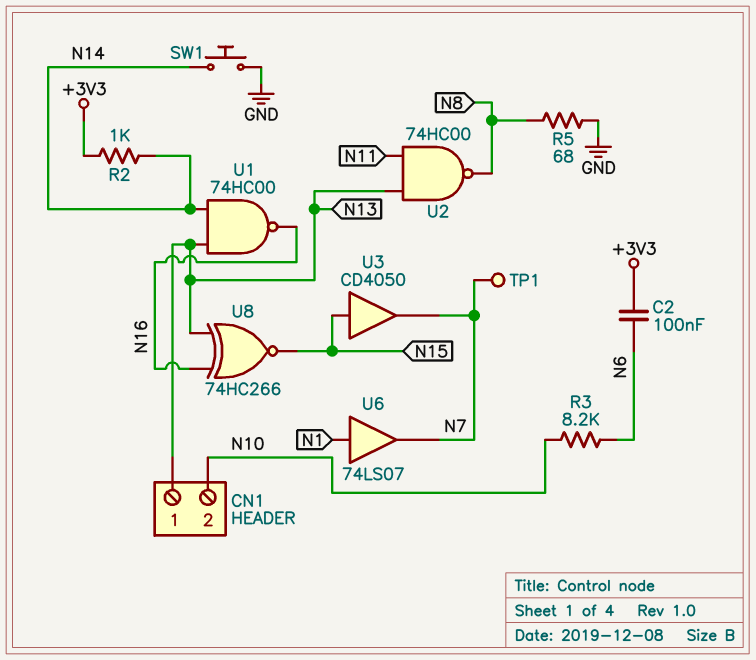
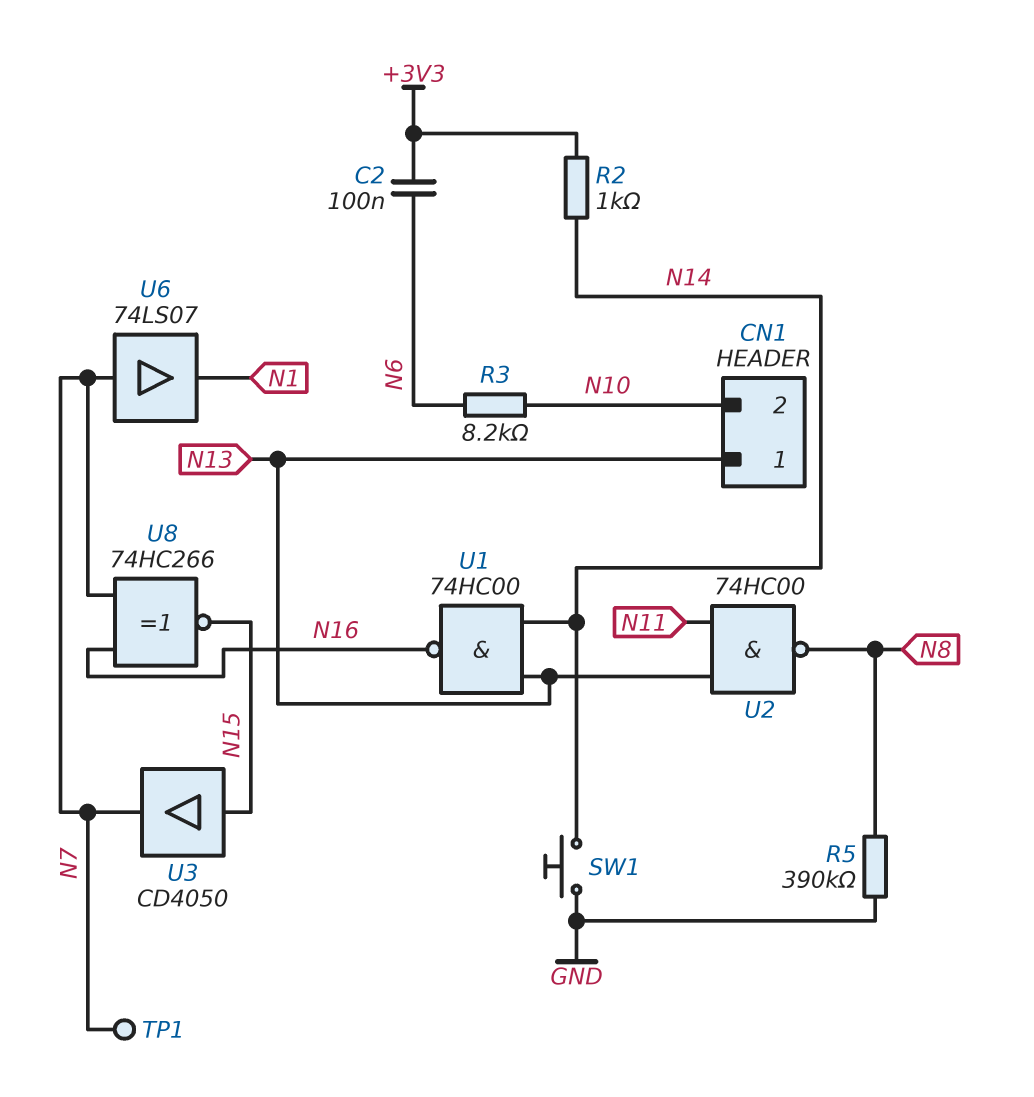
R5: 68 (GND, N8) -> 390k (GND, N8)
U6: buffer 74LS07 (in N1, out N7) -> buffer 74LS07 (in N7, out N1)
U8: XNOR 74HC266 (in N13, in N16, out N15) -> XNOR 74HC266 (in N7, in N16, out N15)

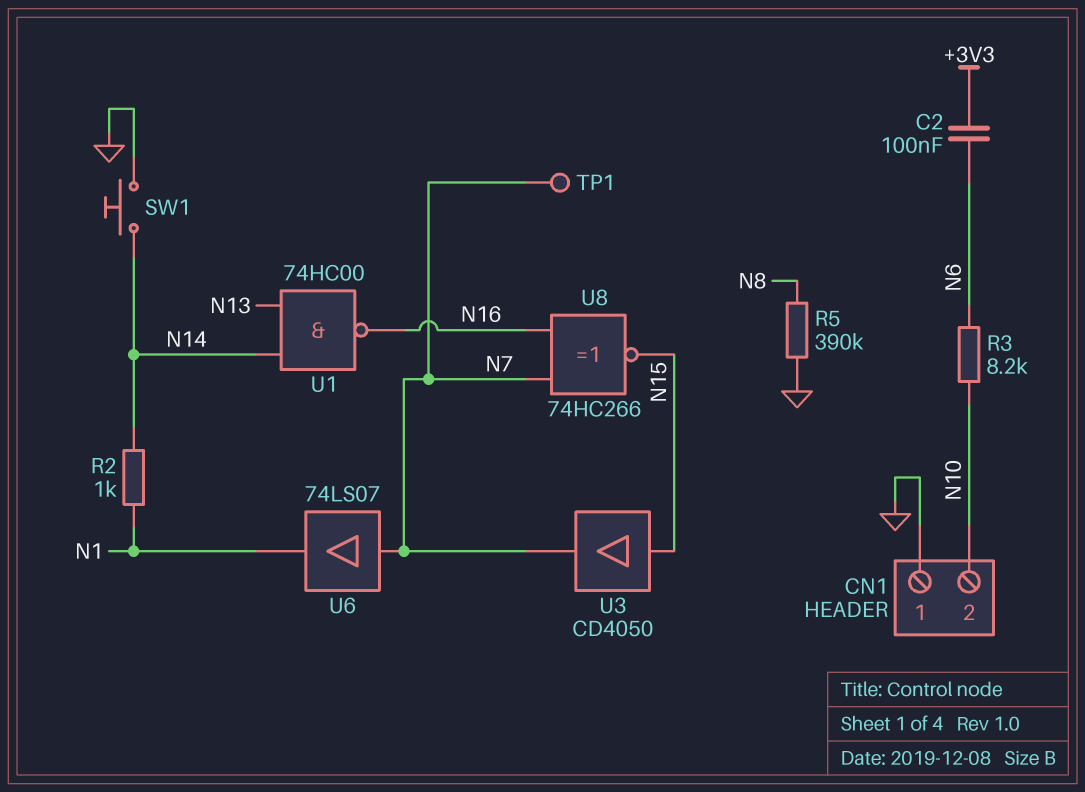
CN1 pin 1: N13 -> GND
R2: 1k (+3V3, N14) -> 1k (N1, N14)
U2: NAND 74HC00 (in N11, in N13, out N8) -> none

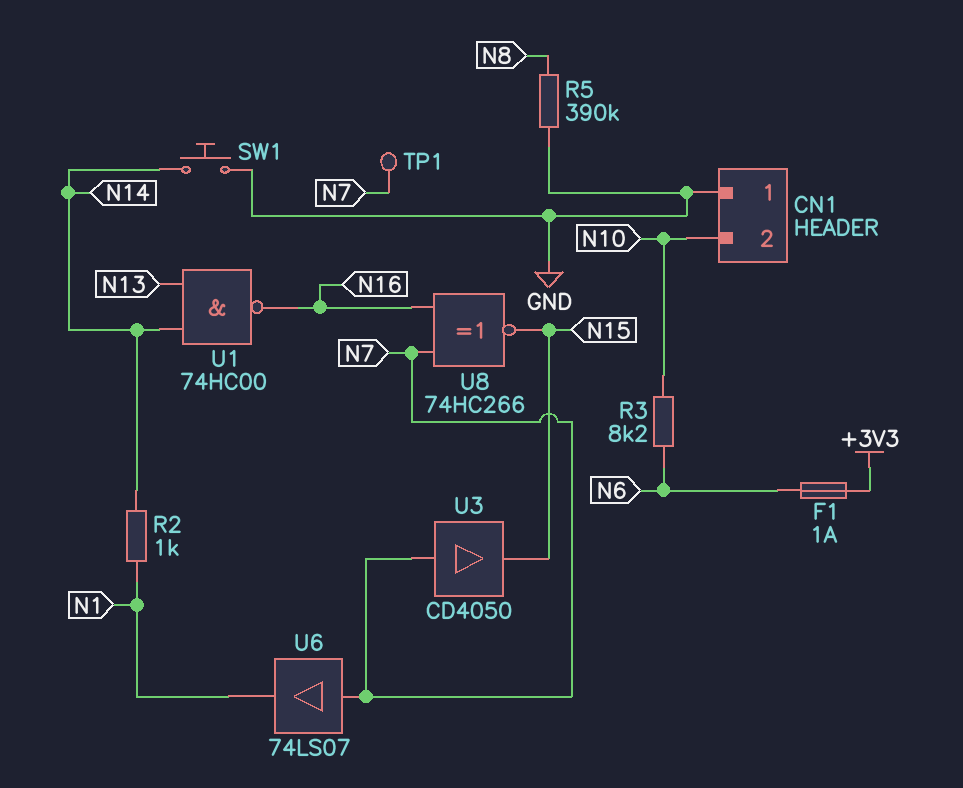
C2: 100nF (+3V3, N6) -> none
F1: none -> 1A (+3V3, N6)
U3: buffer CD4050 (in N15, out N7) -> buffer CD4050 (in N7, out N15)

